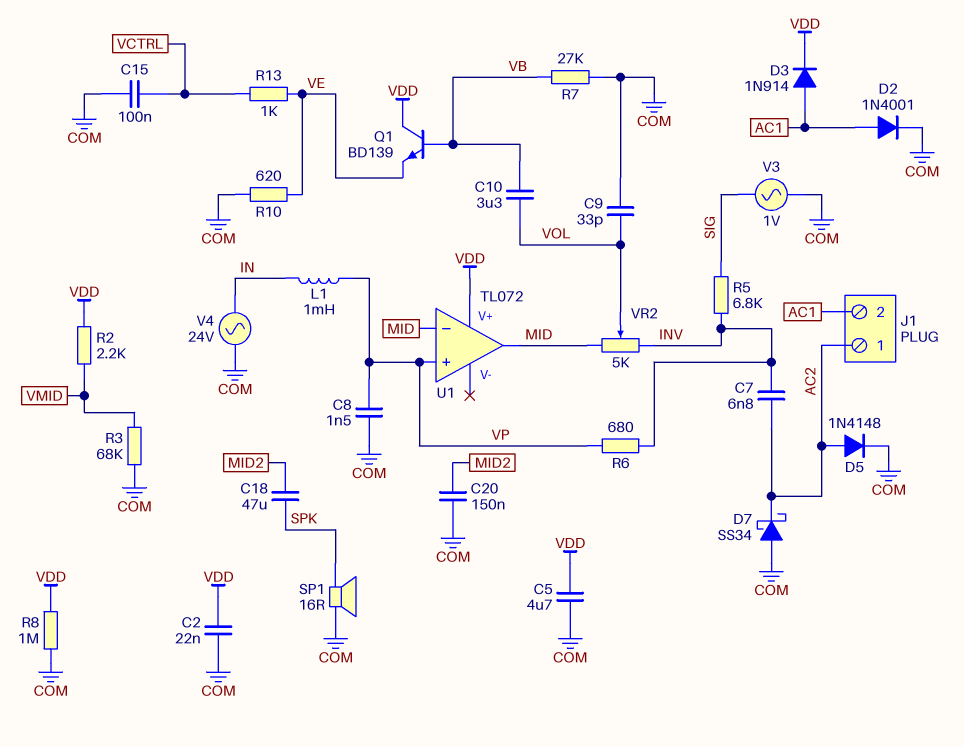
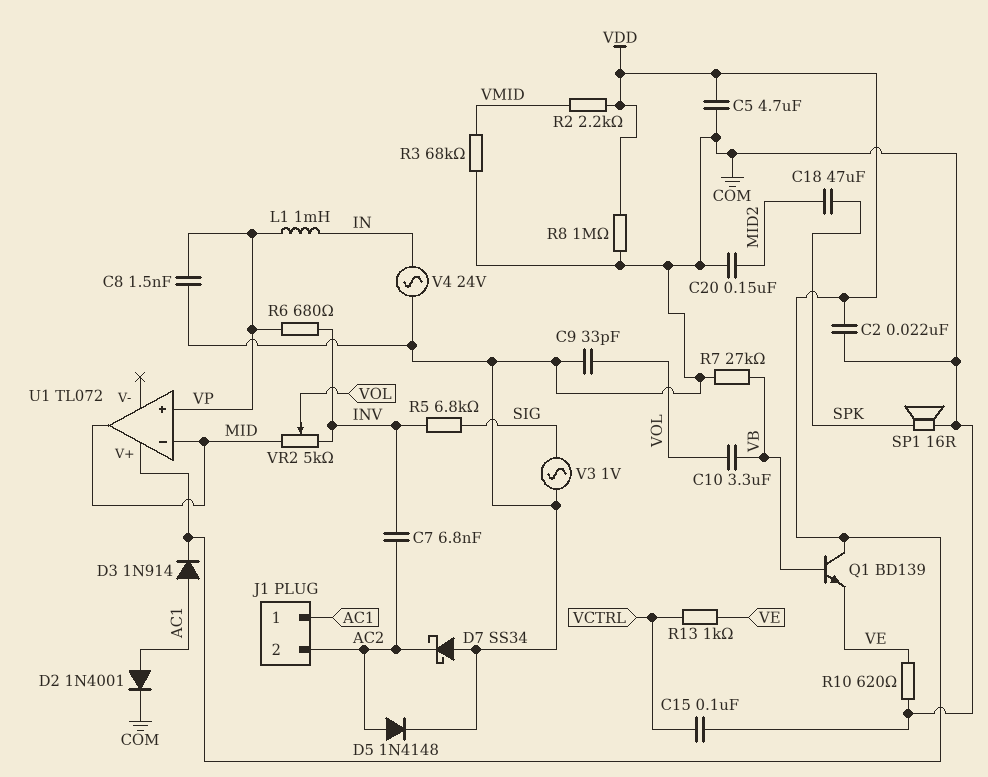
J1 pin 1: AC2 -> AC1
J1 pin 2: AC1 -> AC2

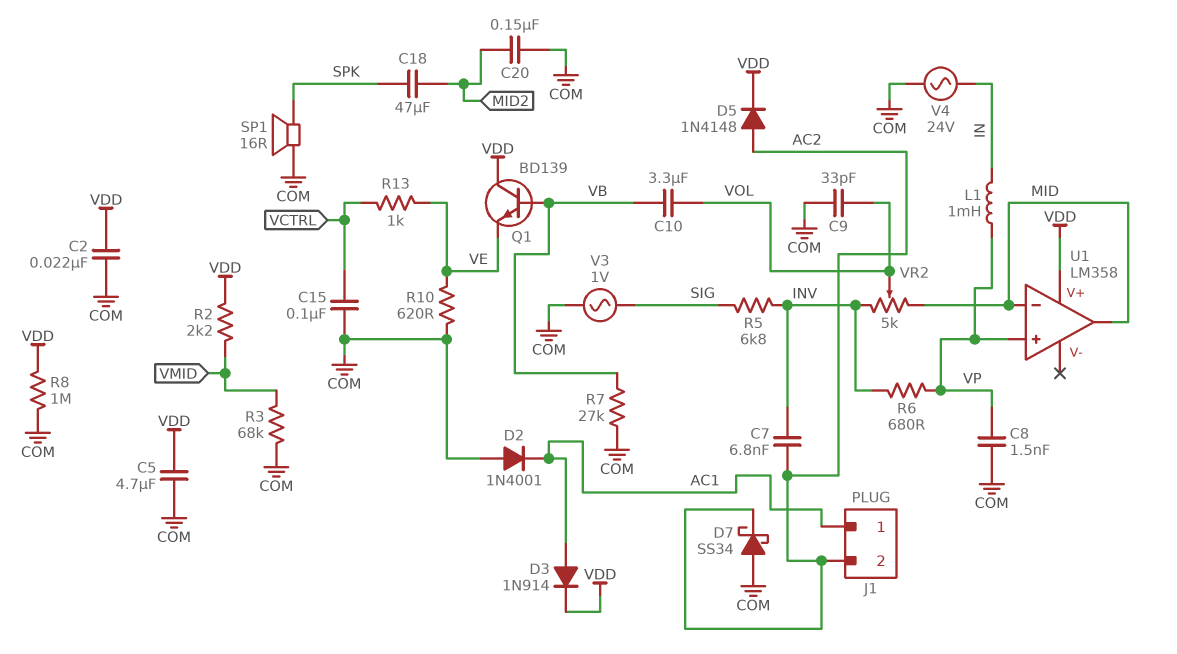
D2: diode 1N4001 (A AC1, K COM) -> diode 1N4001 (A COM, K AC1)
D5: diode 1N4148 (A AC2, K COM) -> diode 1N4148 (A AC2, K VDD)
U1: TL072 -> LM358

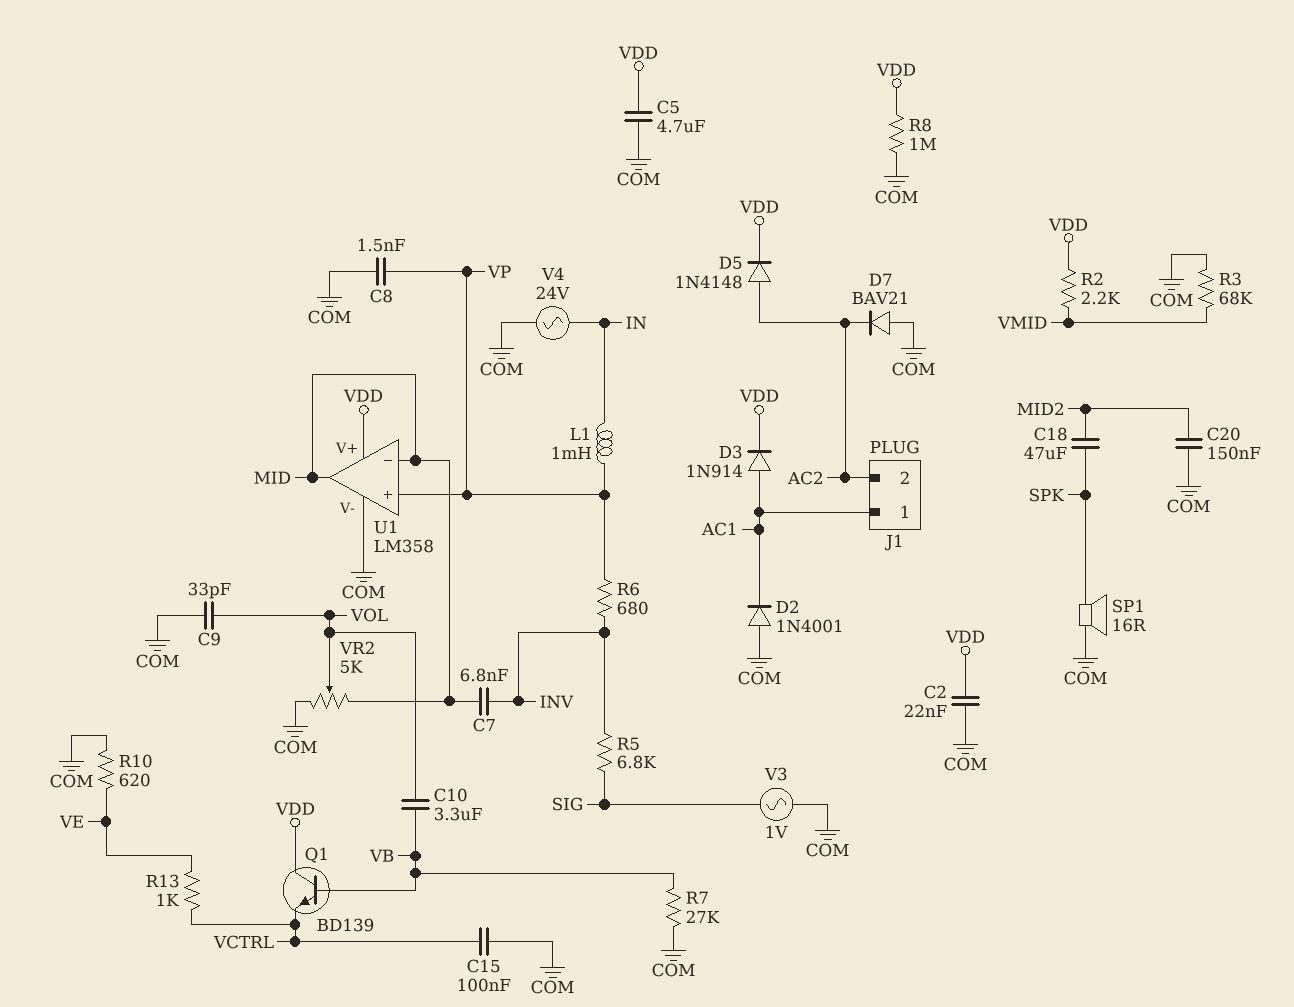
C7: 6.8nF (AC2, INV) -> 6.8nF (INV, MID)
D7: schottky SS34 (A COM, K AC2) -> diode BAV21 (A COM, K AC2)
Q1: NPN BD139 (B VB, C VDD, E VE) -> NPN BD139 (B VB, C VDD, E VCTRL)
U1 pin V-: none -> COM
VR2: 5k (INV, MID, wiper VOL) -> 5k (COM, MID, wiper VOL)

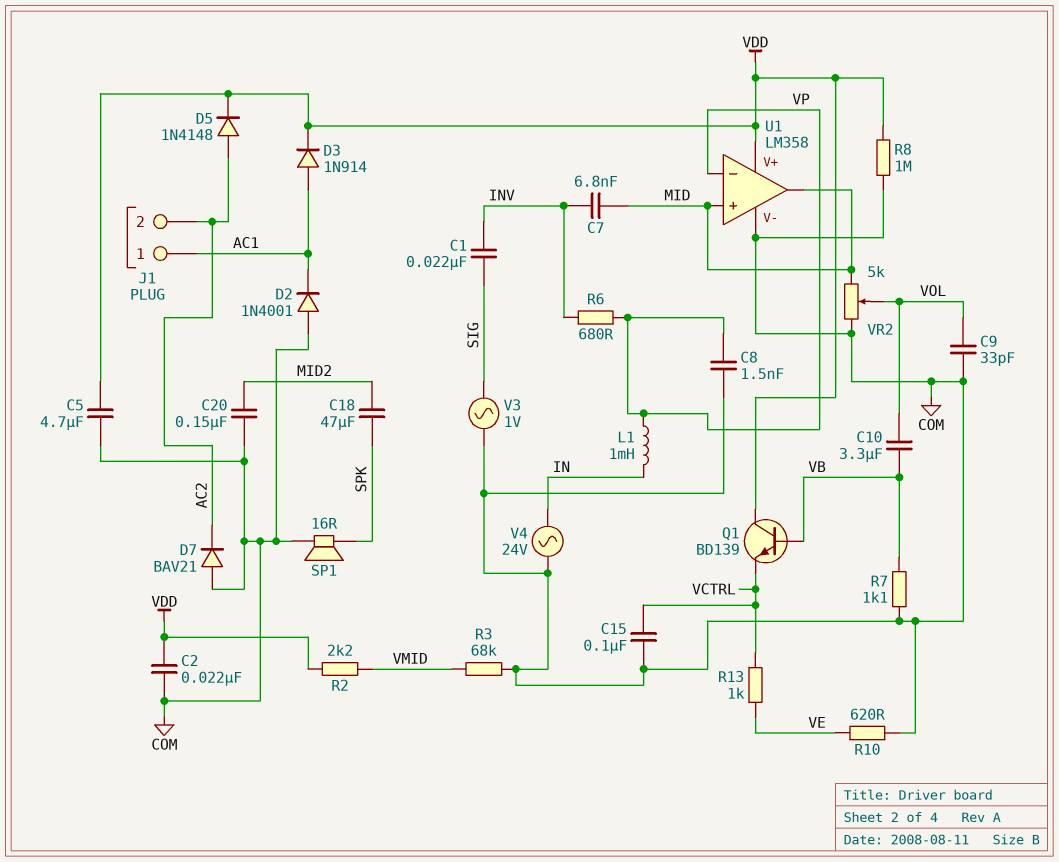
C1: none -> 22nF (INV, SIG)
R5: 6.8k (INV, SIG) -> none
R7: 27k (COM, VB) -> 1.1k (COM, VB)
U1 pin in+: VP -> MID
U1 pin in-: MID -> VP

